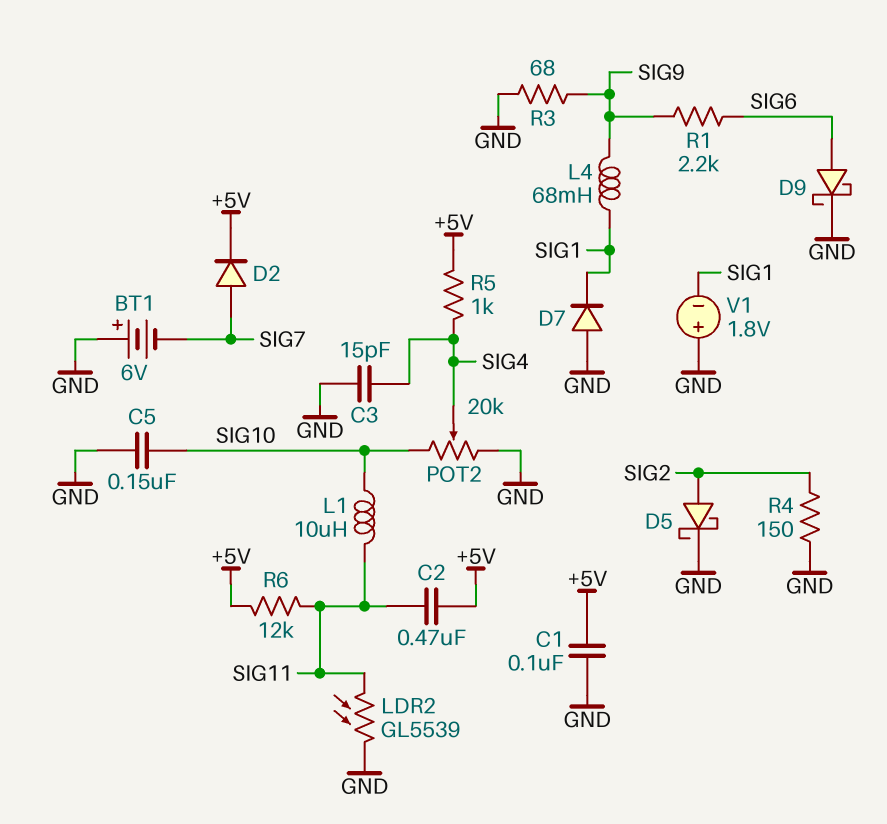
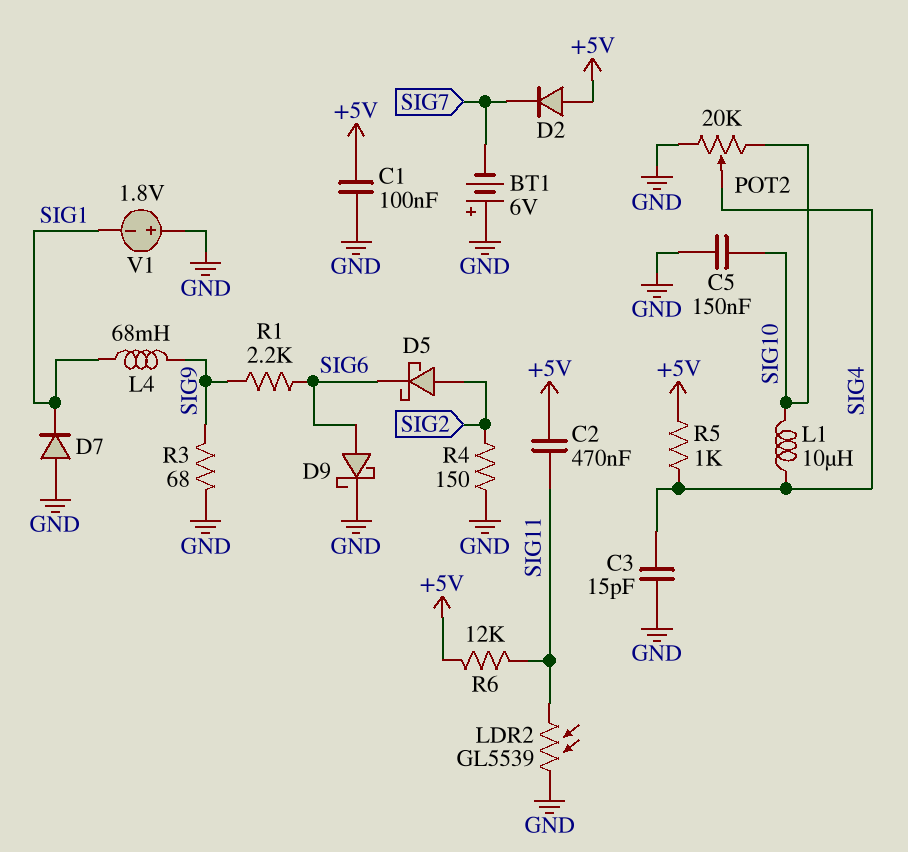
D2: diode (A SIG7, K +5V) -> diode (A +5V, K SIG7)
D5: schottky (A SIG2, K GND) -> schottky (A SIG2, K SIG6)
L1: 10uH (SIG10, SIG11) -> 10uH (SIG4, SIG10)

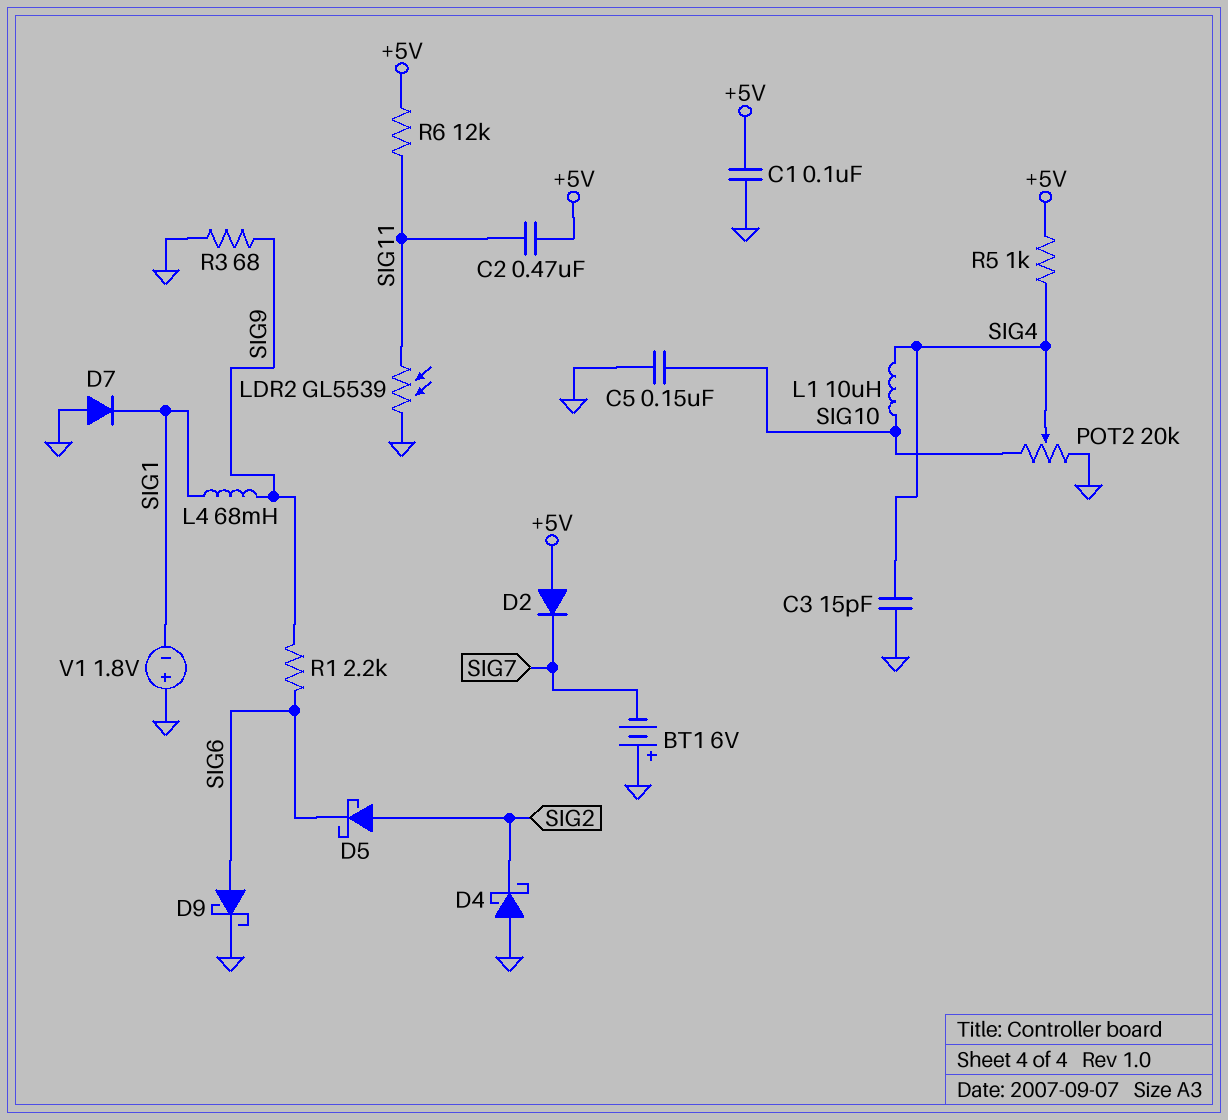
D4: none -> schottky (A GND, K SIG2)
R4: 150 (GND, SIG2) -> none

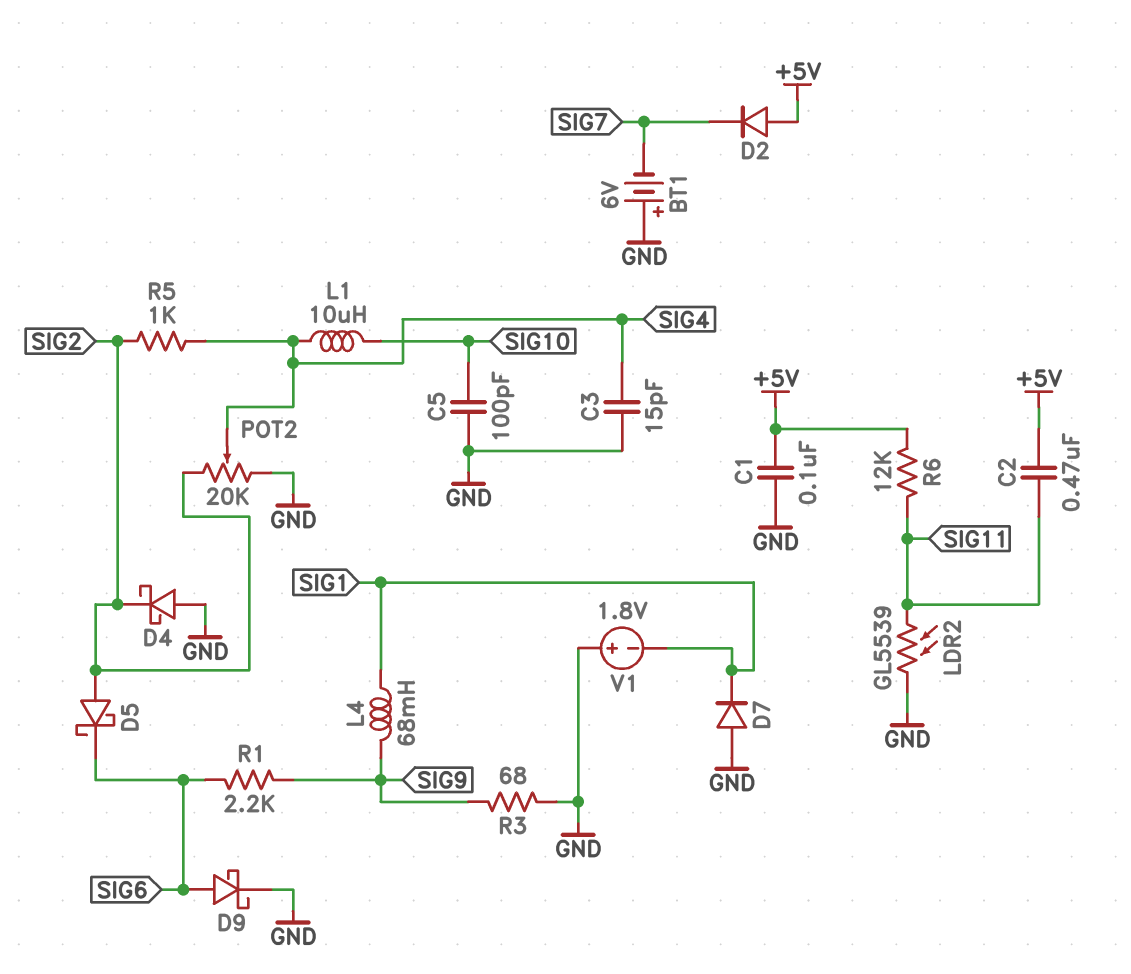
C5: 150nF (GND, SIG10) -> 100pF (GND, SIG10)
POT2: 20k (GND, SIG10, wiper SIG4) -> 20k (GND, SIG2, wiper SIG4)
R5: 1k (+5V, SIG4) -> 1k (SIG2, SIG4)

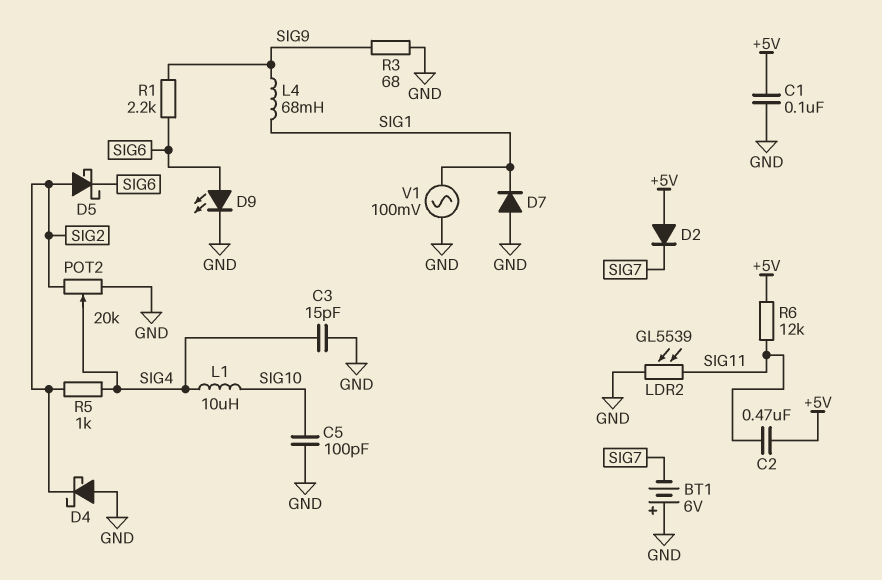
D9: schottky (A SIG6, K GND) -> LED (A SIG6, K GND)
V1: 1.8V (plus GND, minus SIG1) -> AC 100mV (GND, SIG1)

